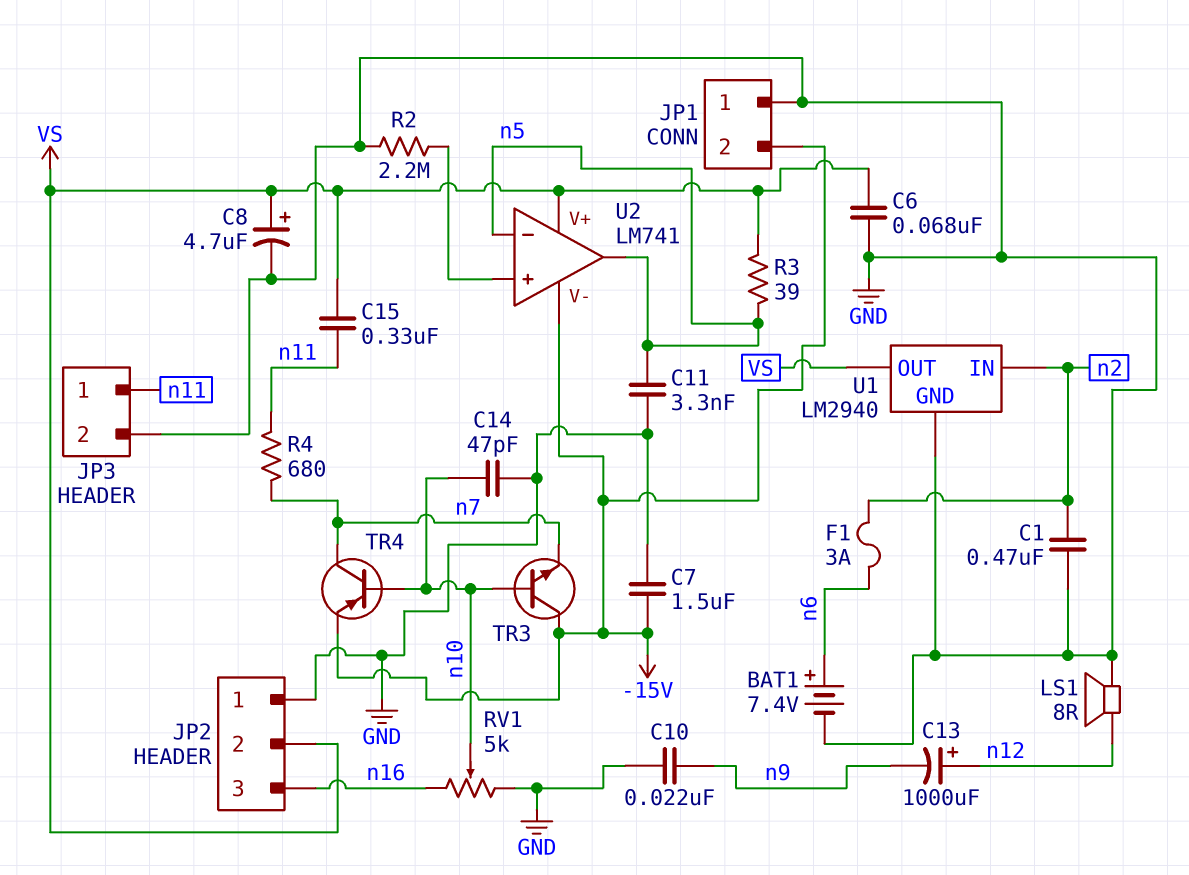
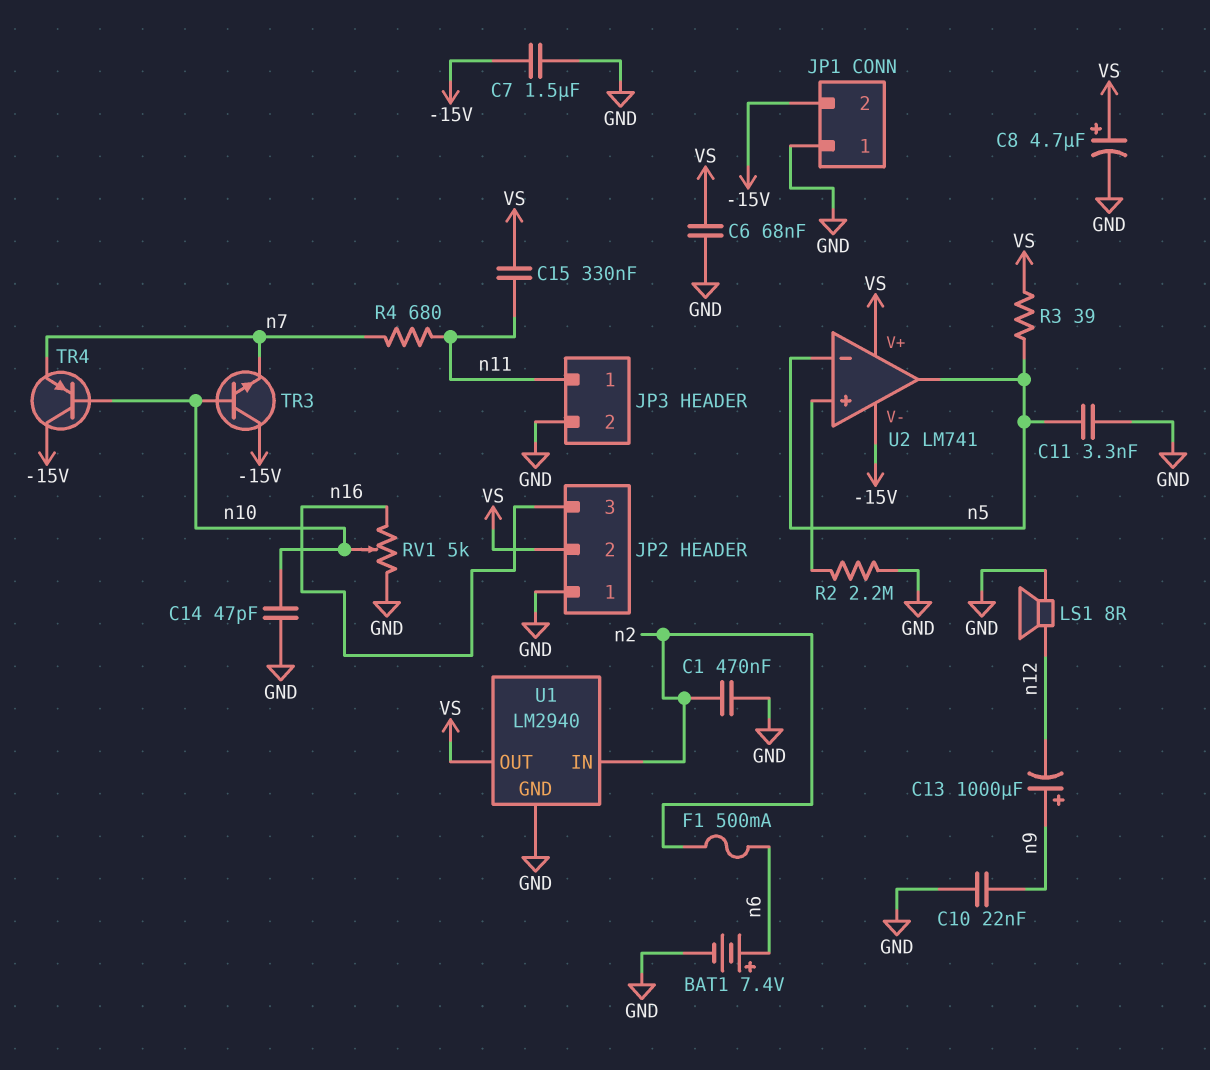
C13: 1000uF (plus n12, minus n9) -> 1000uF (plus n9, minus n12)
F1: 3A (n2, n6) -> 500mA (n2, n6)
TR4: PNP (B n10, C n7, E -15V) -> PNP (B n10, C -15V, E n7)

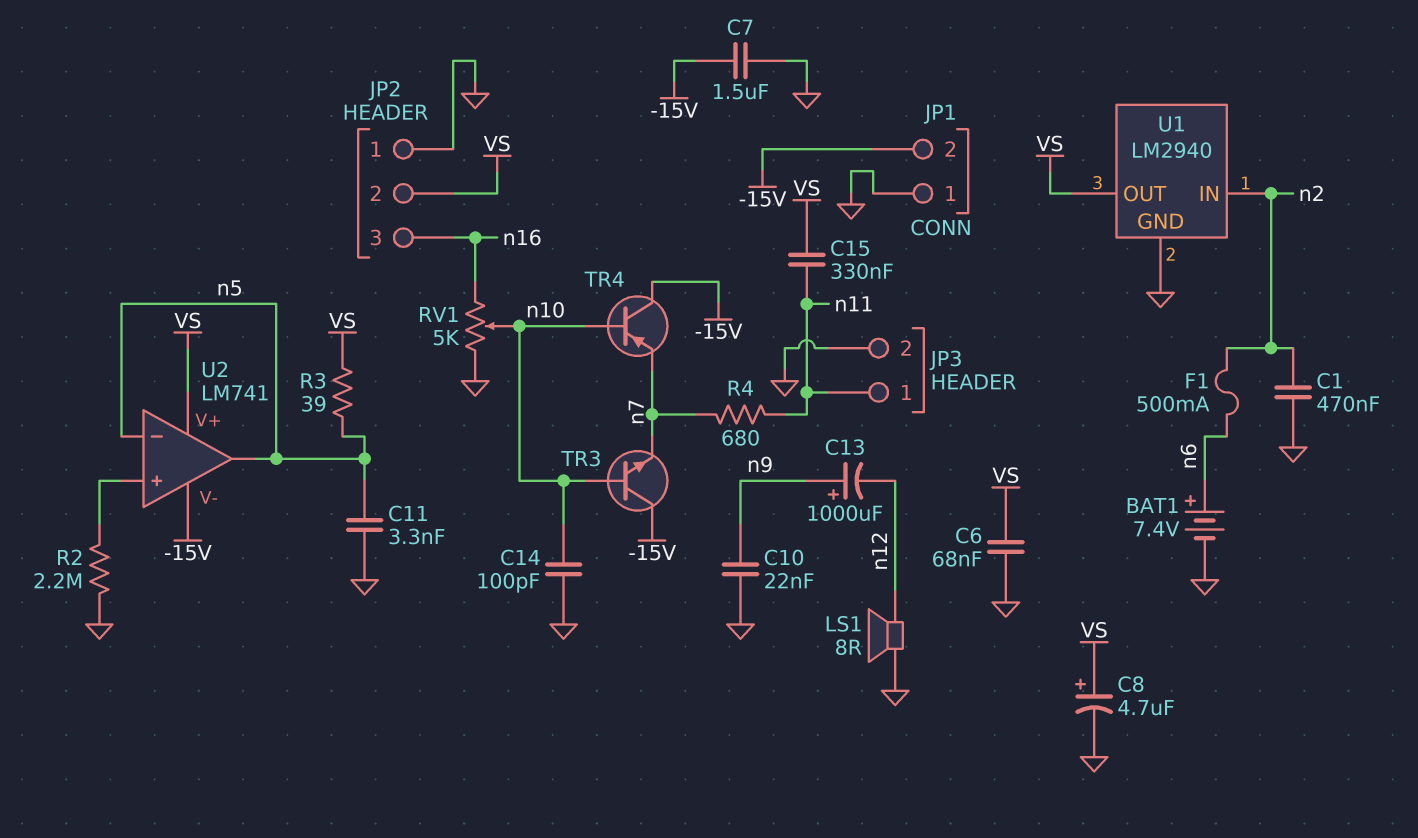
C14: 47pF (GND, n10) -> 100pF (GND, n10)

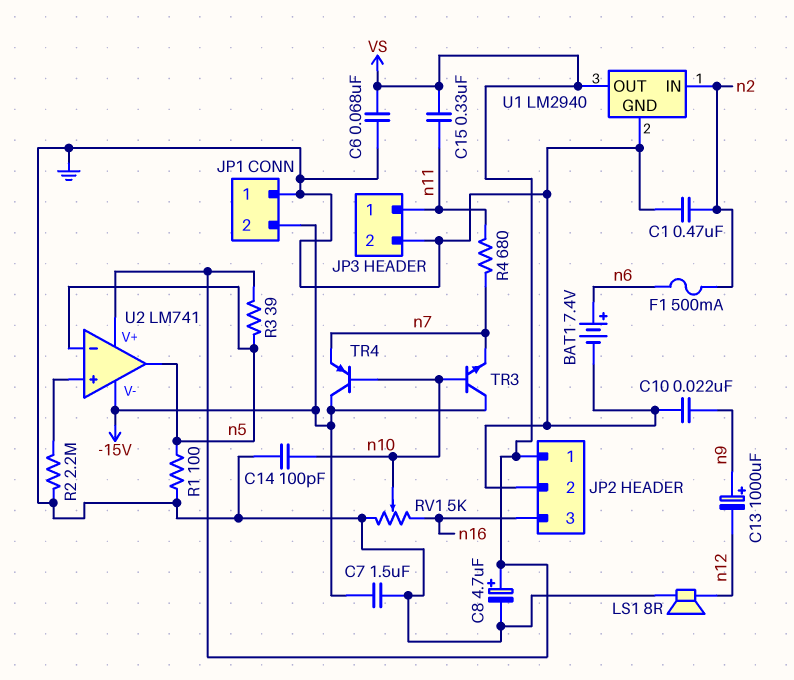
C11: 3.3nF (GND, n5) -> none
JP2 pin 1: GND -> VS
JP2 pin 2: VS -> GND
R1: none -> 100 (GND, n5)

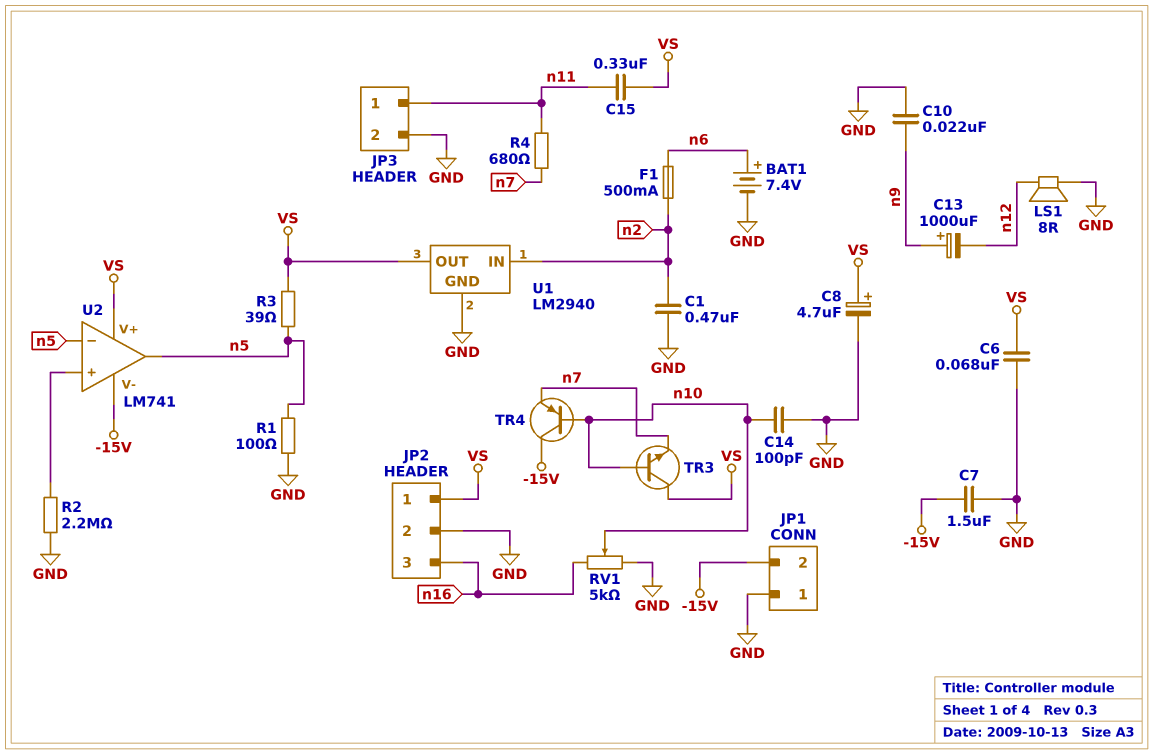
TR3: NPN (B n10, C -15V, E n7) -> NPN (B n10, C VS, E n7)

